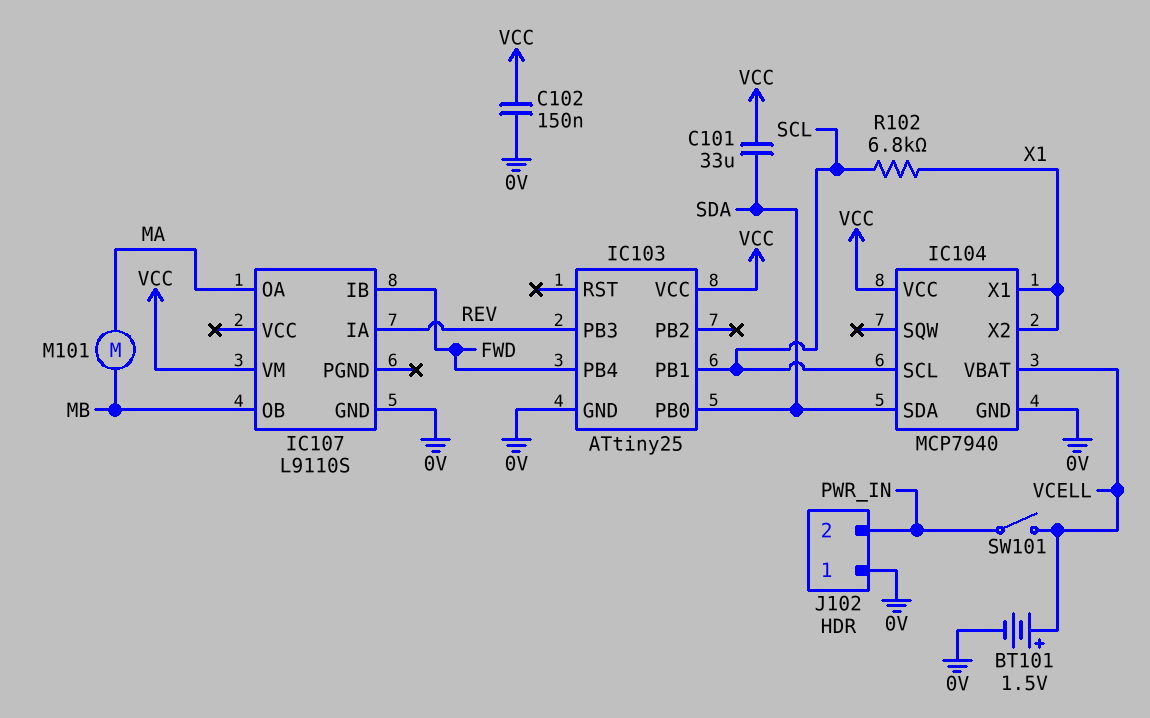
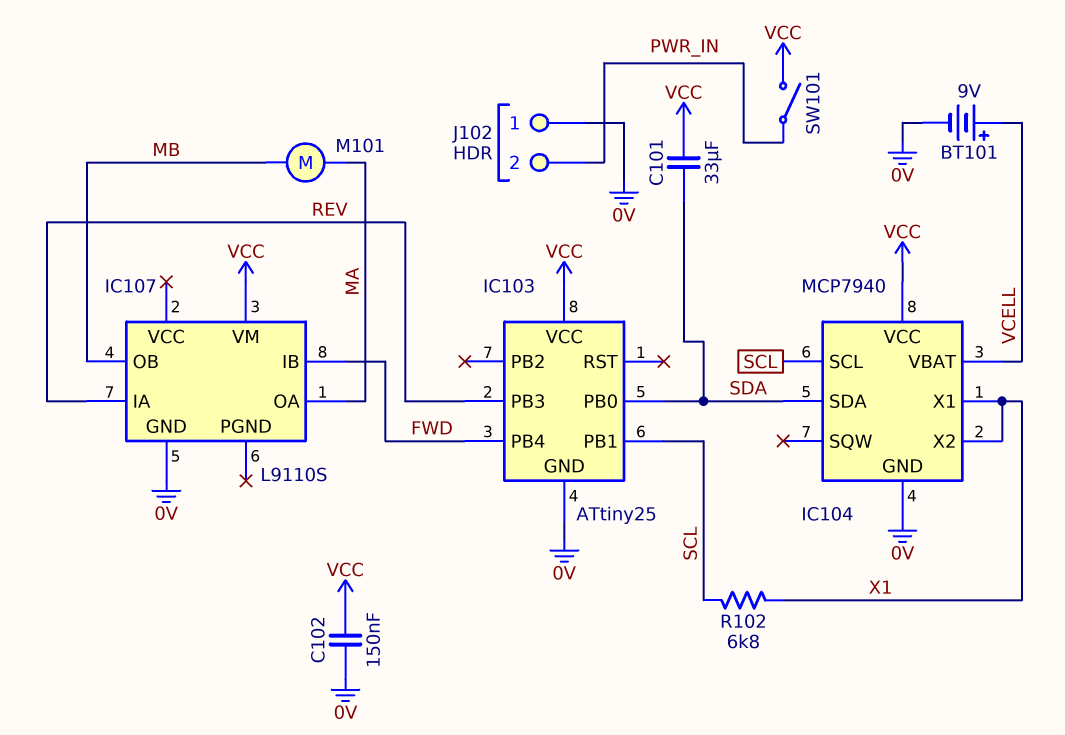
BT101: 1.5V (plus VCELL, minus 0V) -> 9V (plus VCELL, minus 0V)
SW101: switch (PWR_IN, VCELL) -> switch (PWR_IN, VCC)

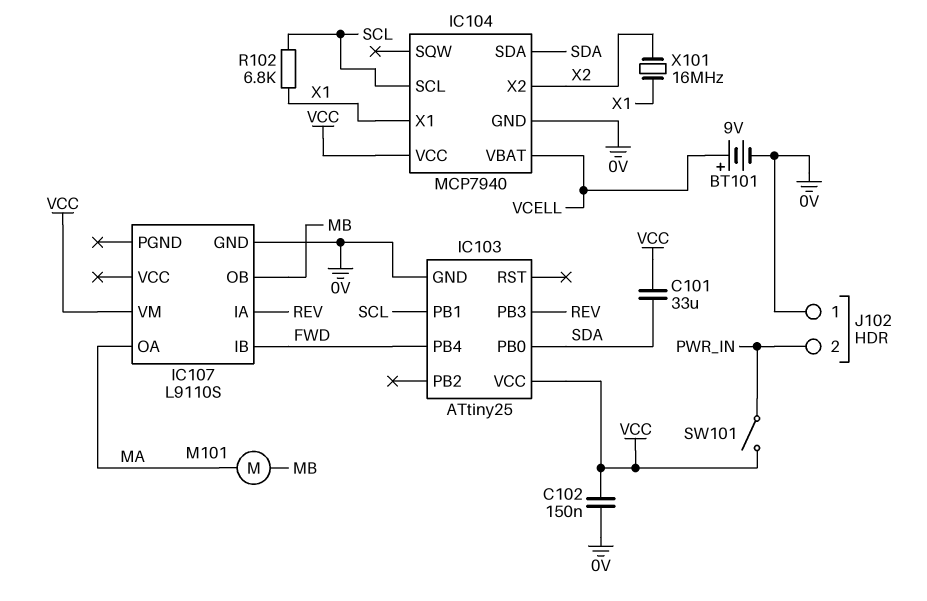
IC104 pin X2: X1 -> X2
X101: none -> 16MHz (X1, X2)

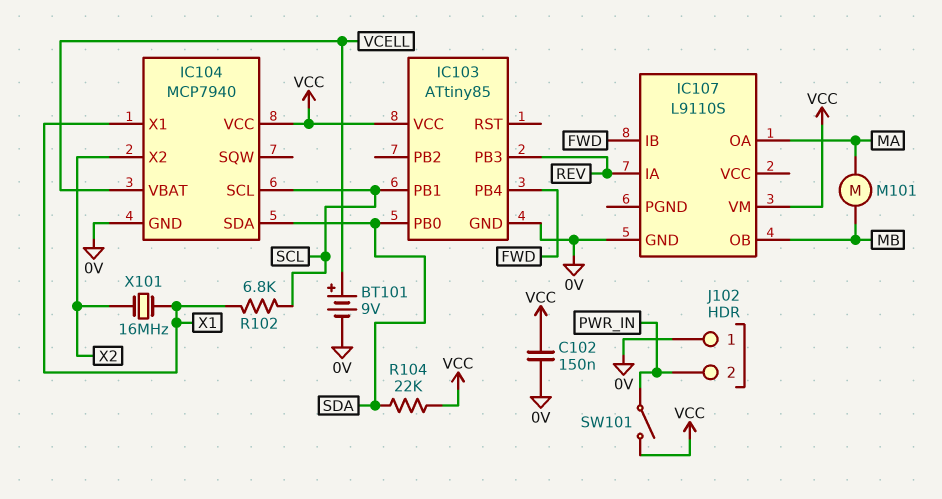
C101: 33uF (SDA, VCC) -> none
IC103: ATtiny25 -> ATtiny85
R104: none -> 22k (SDA, VCC)

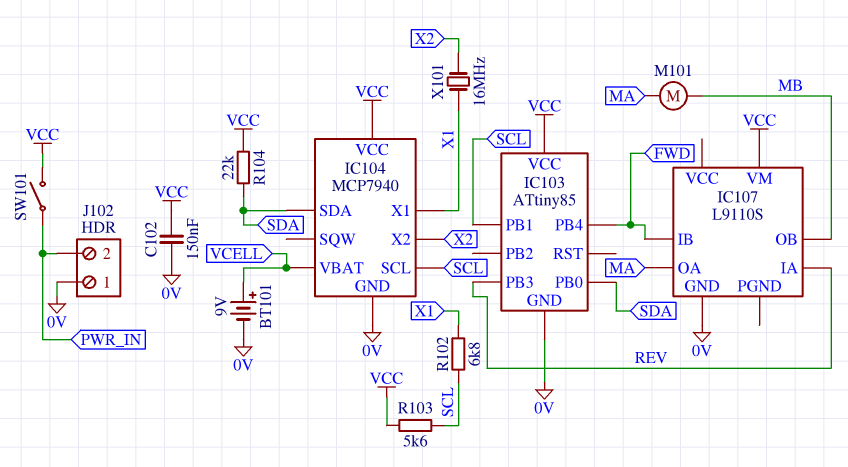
R103: none -> 5.6k (SCL, VCC)

